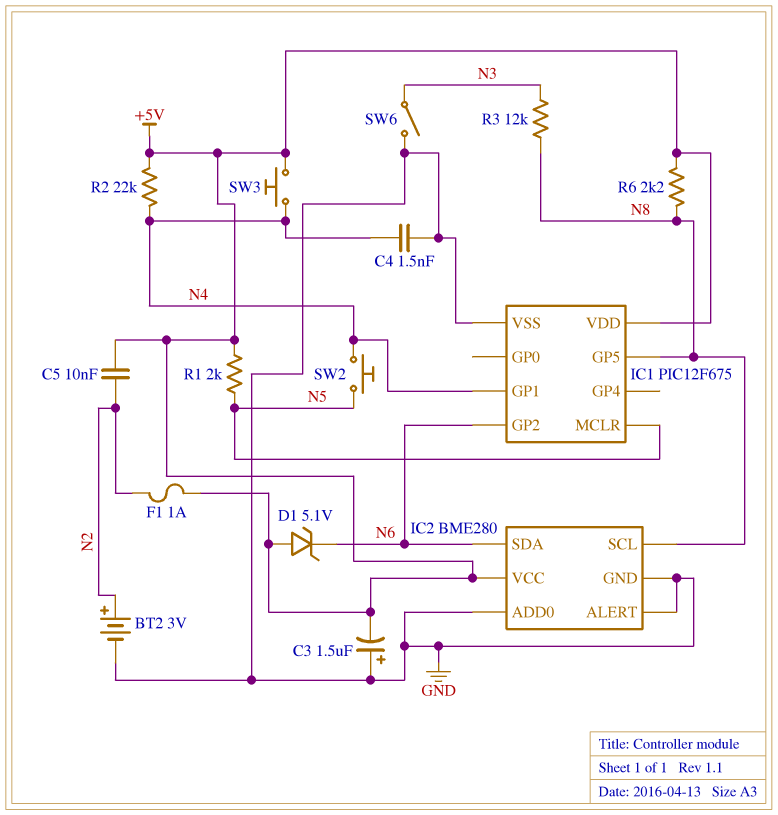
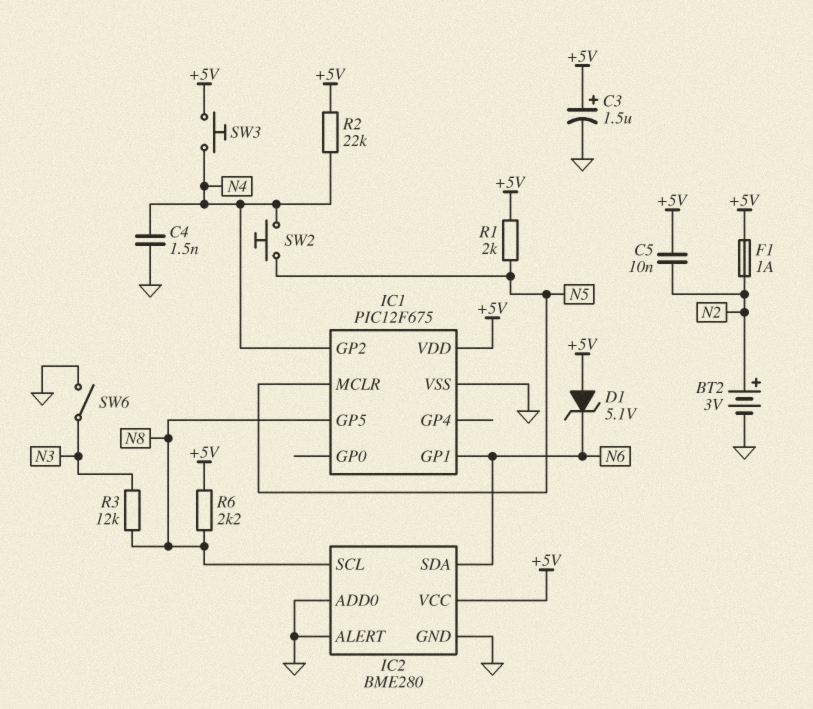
C3: 1.5uF (plus GND, minus +5V) -> 1.5uF (plus +5V, minus GND)
IC1 pin GP1: N4 -> N6
IC1 pin GP2: N6 -> N4

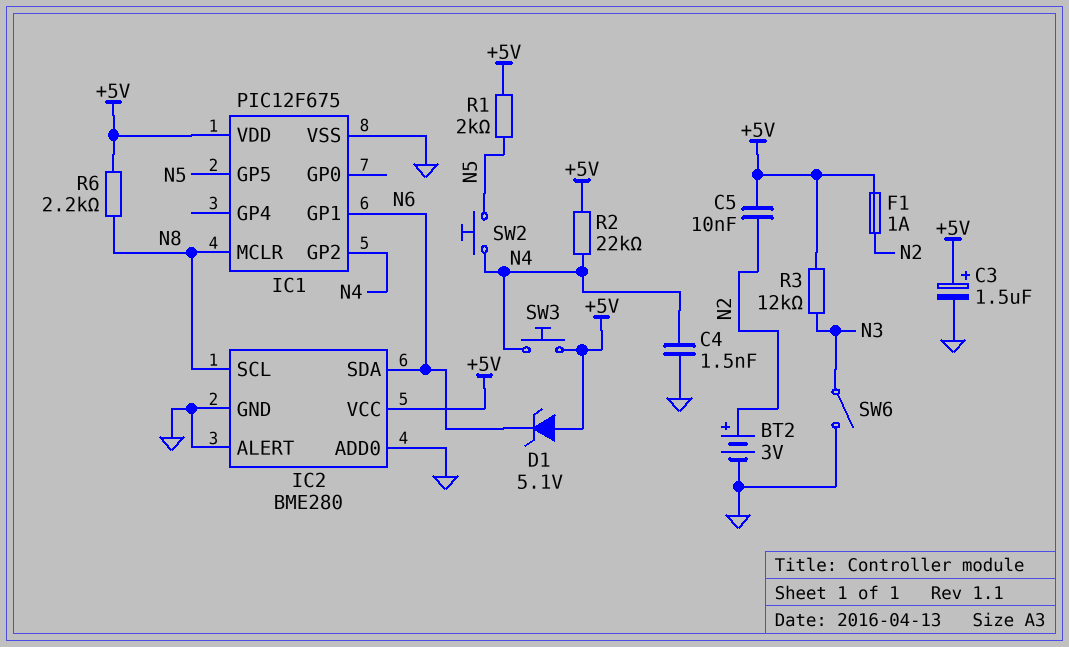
IC1 pin GP5: N8 -> N5
IC1 pin MCLR: N5 -> N8
R3: 12k (N3, N8) -> 12k (+5V, N3)

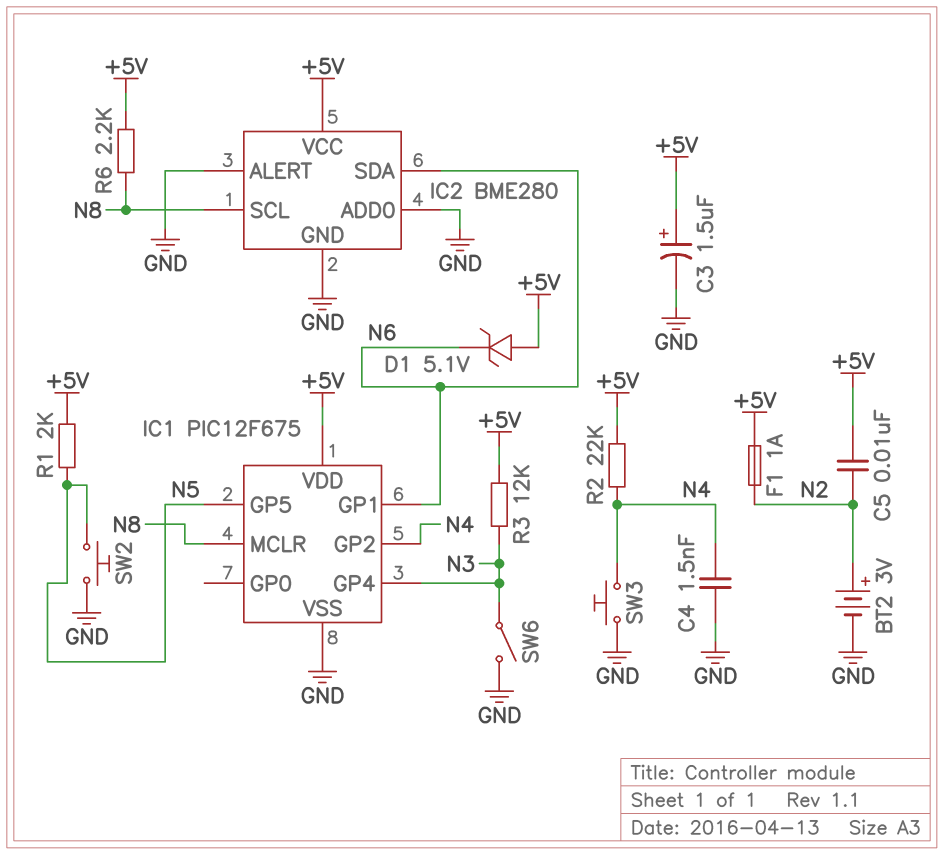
IC1 pin GP4: none -> N3
SW2: button (N4, N5) -> button (GND, N5)
SW3: button (+5V, N4) -> button (GND, N4)

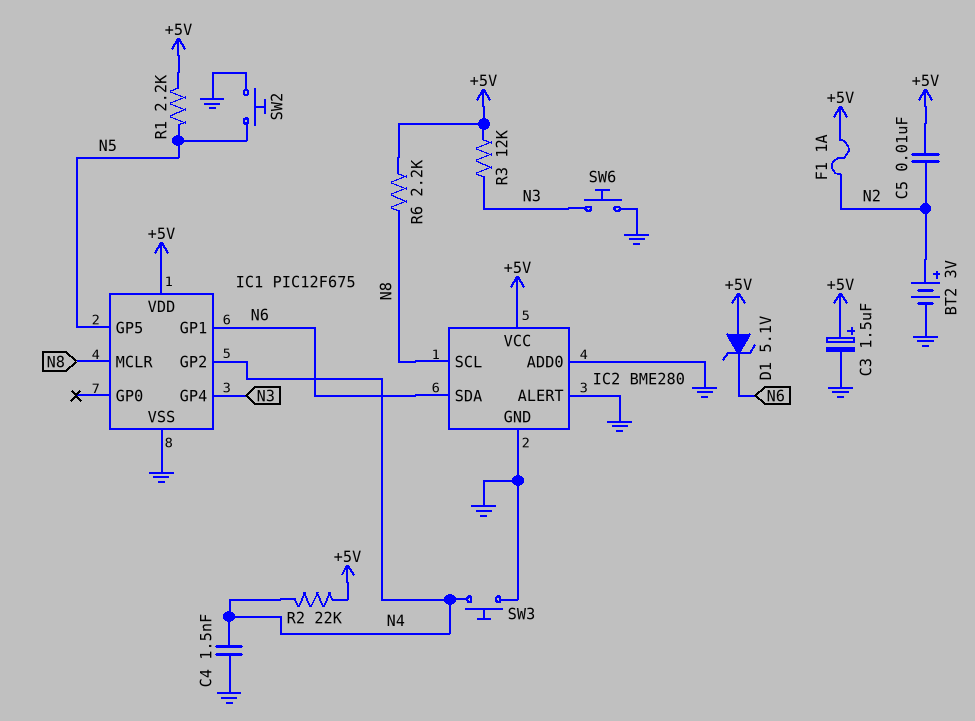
R1: 2k (+5V, N5) -> 2.2k (+5V, N5)
SW6: switch (GND, N3) -> button (GND, N3)

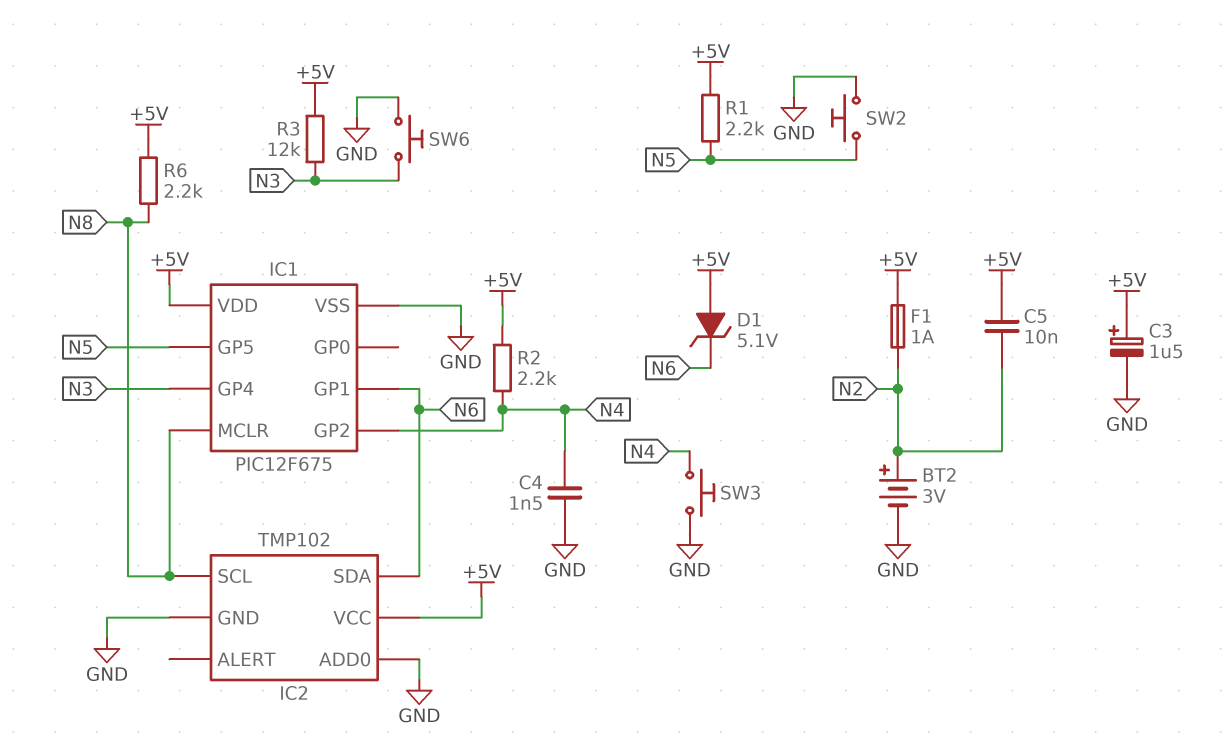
IC2: BME280 -> TMP102
IC2 pin ALERT: GND -> none
R2: 22k (+5V, N4) -> 2.2k (+5V, N4)

